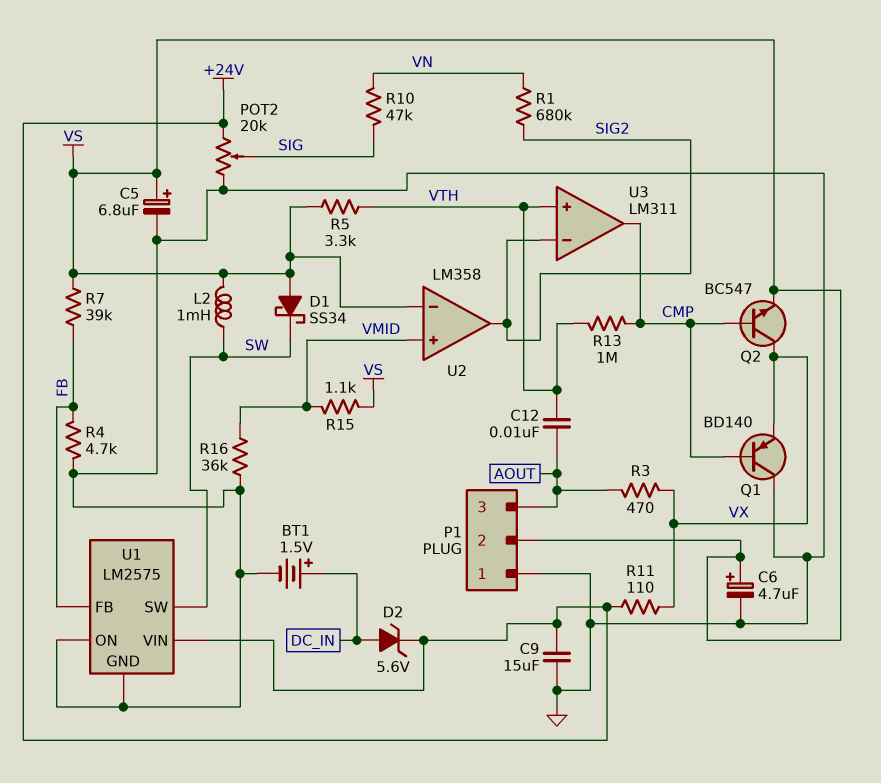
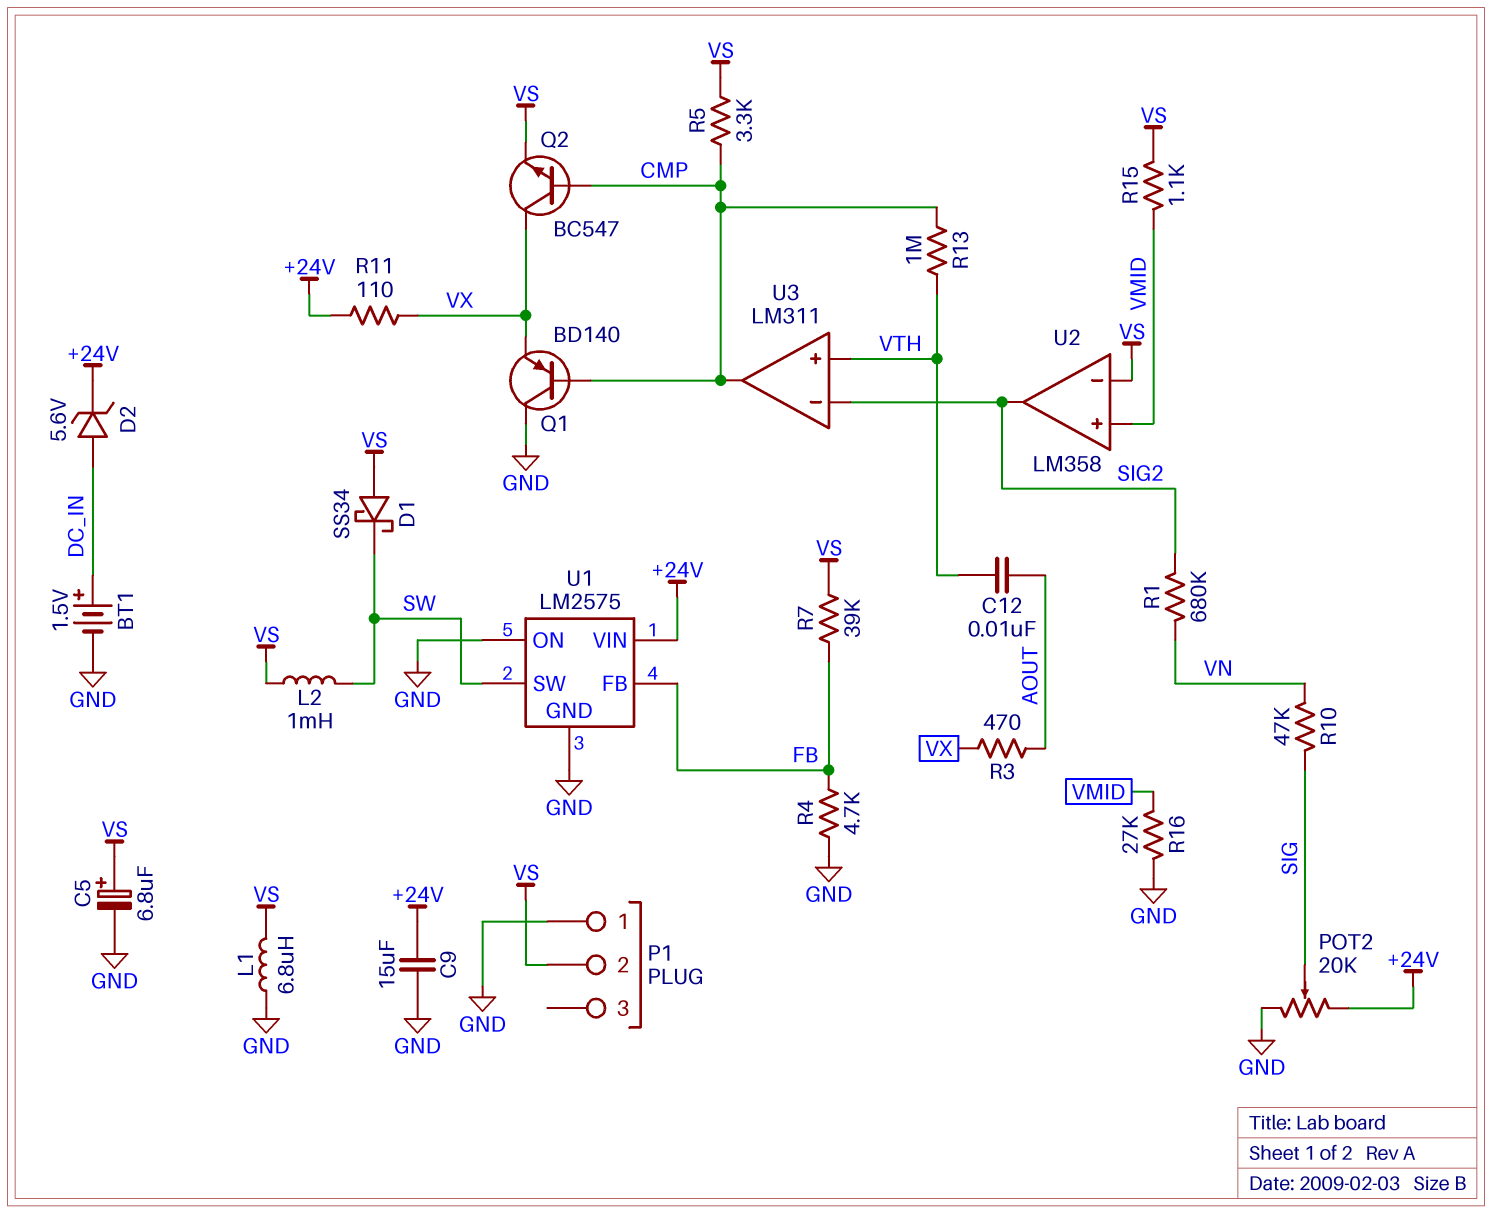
C6: 4.7uF (plus VS, minus GND) -> none
L1: none -> 6.8uH (GND, VS)
P1 pin 3: AOUT -> none
R5: 3.3k (VS, VTH) -> 3.3k (CMP, VS)
R16: 36k (GND, VMID) -> 27k (GND, VMID)

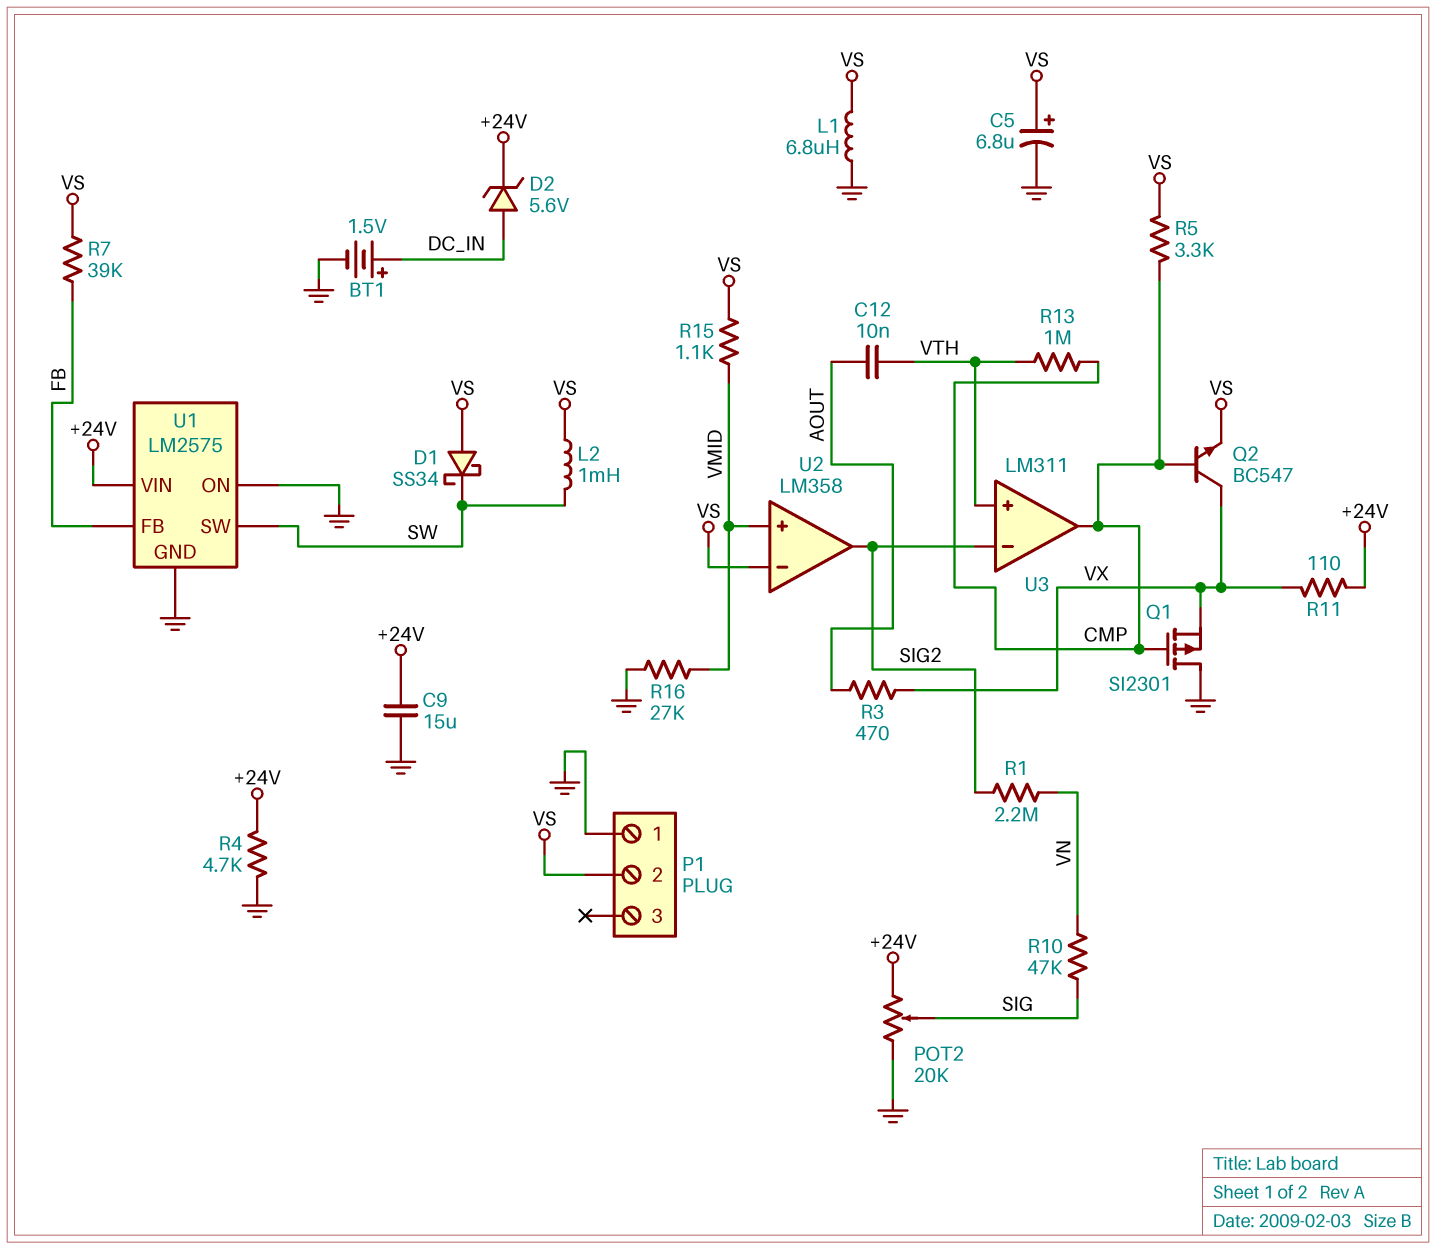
Q1: PNP BD140 (B CMP, C GND, E VX) -> PMOS SI2301 (G CMP, D GND, S VX)
R1: 680k (SIG2, VN) -> 2.2M (SIG2, VN)
R4: 4.7k (FB, GND) -> 4.7k (+24V, GND)

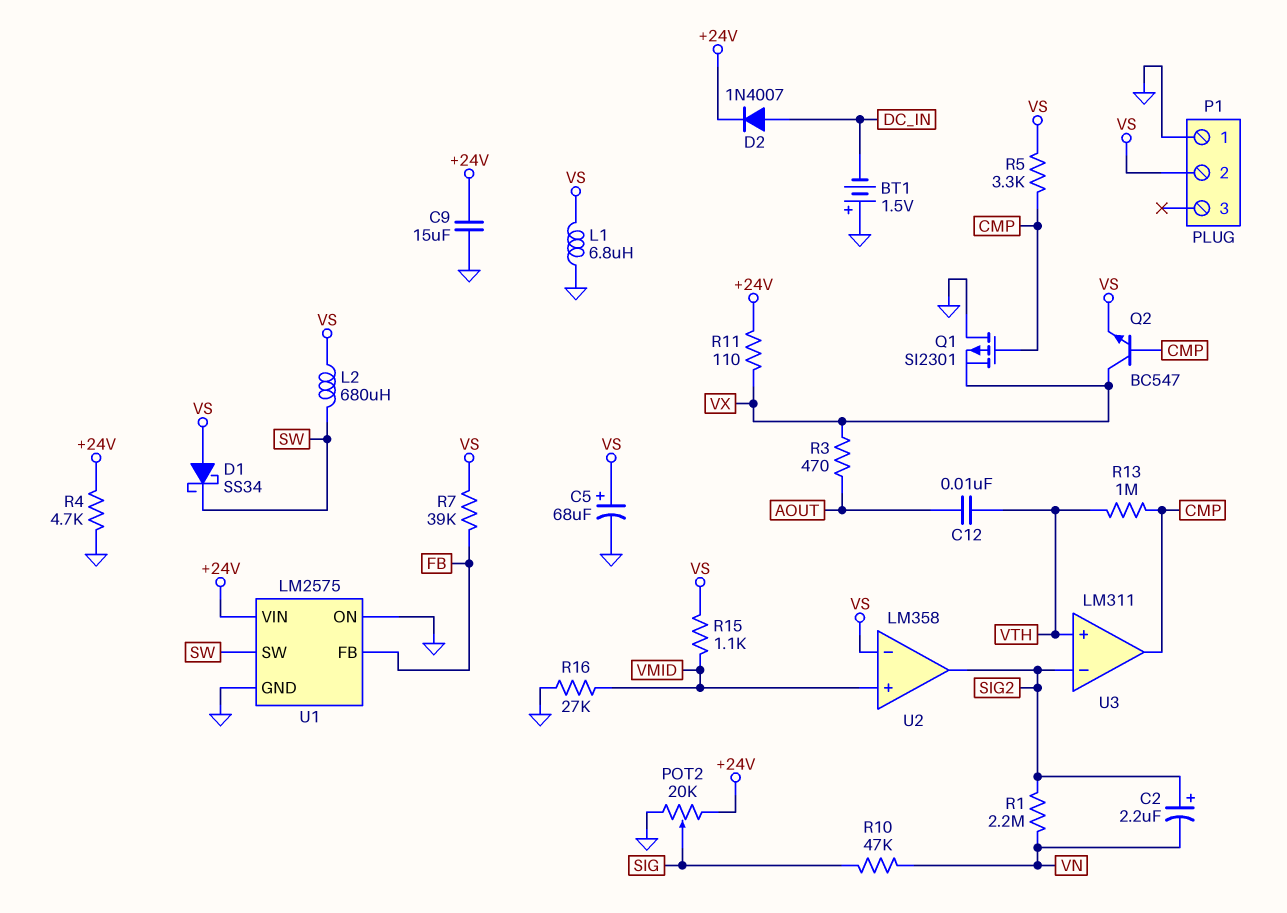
BT1: 1.5V (plus DC_IN, minus GND) -> 1.5V (plus GND, minus DC_IN)
C2: none -> 2.2uF (plus SIG2, minus VN)
C5: 6.8uF (plus VS, minus GND) -> 68uF (plus VS, minus GND)
D2: zener 5.6V (A DC_IN, K +24V) -> diode 1N4007 (A DC_IN, K +24V)
L2: 1mH (SW, VS) -> 680uH (SW, VS)

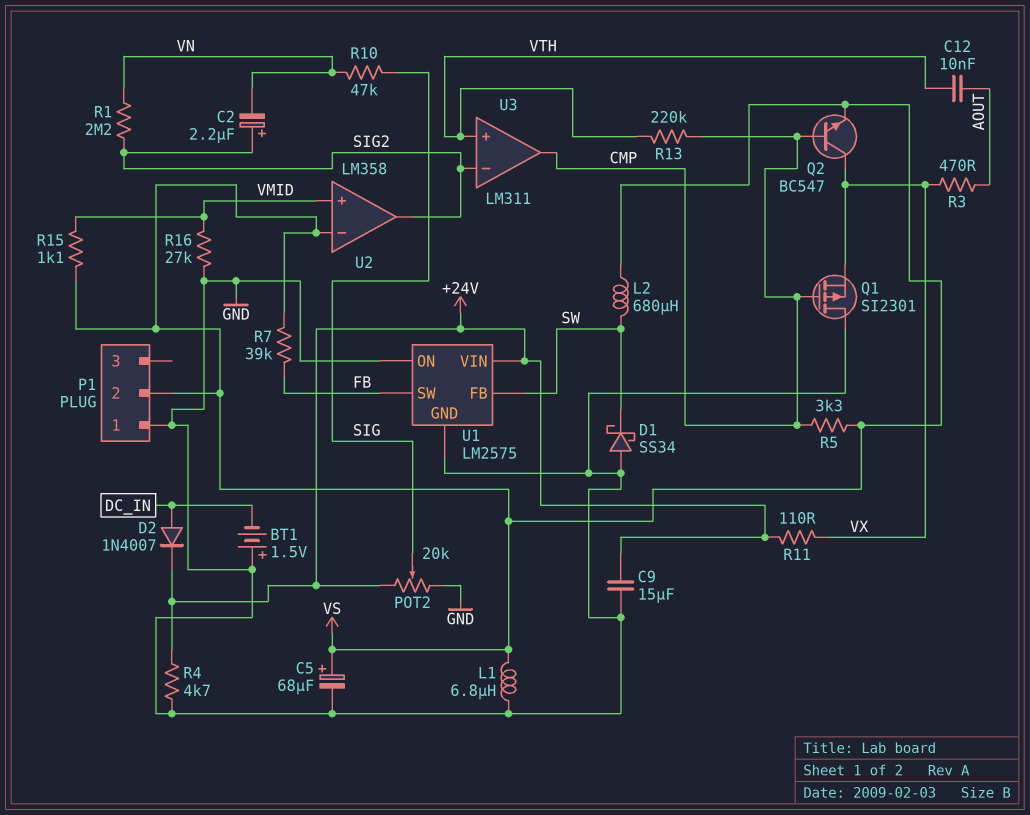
D1: schottky SS34 (A VS, K SW) -> schottky SS34 (A GND, K SW)
R13: 1M (CMP, VTH) -> 220k (CMP, VTH)
U1 pin FB: FB -> SW
U1 pin SW: SW -> FB

